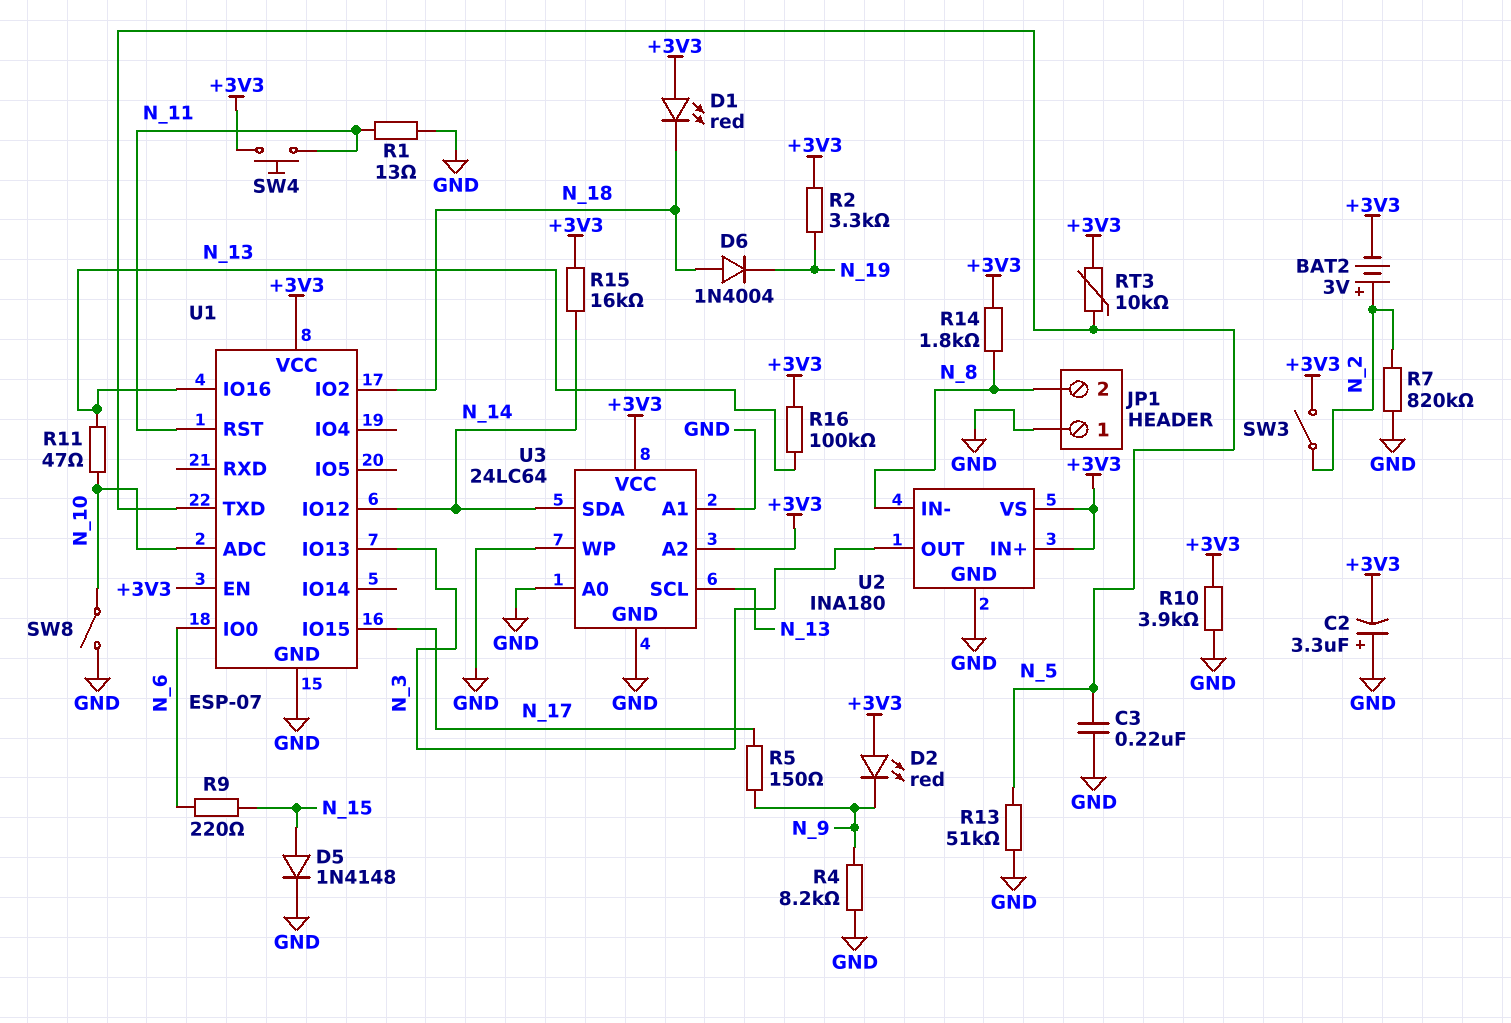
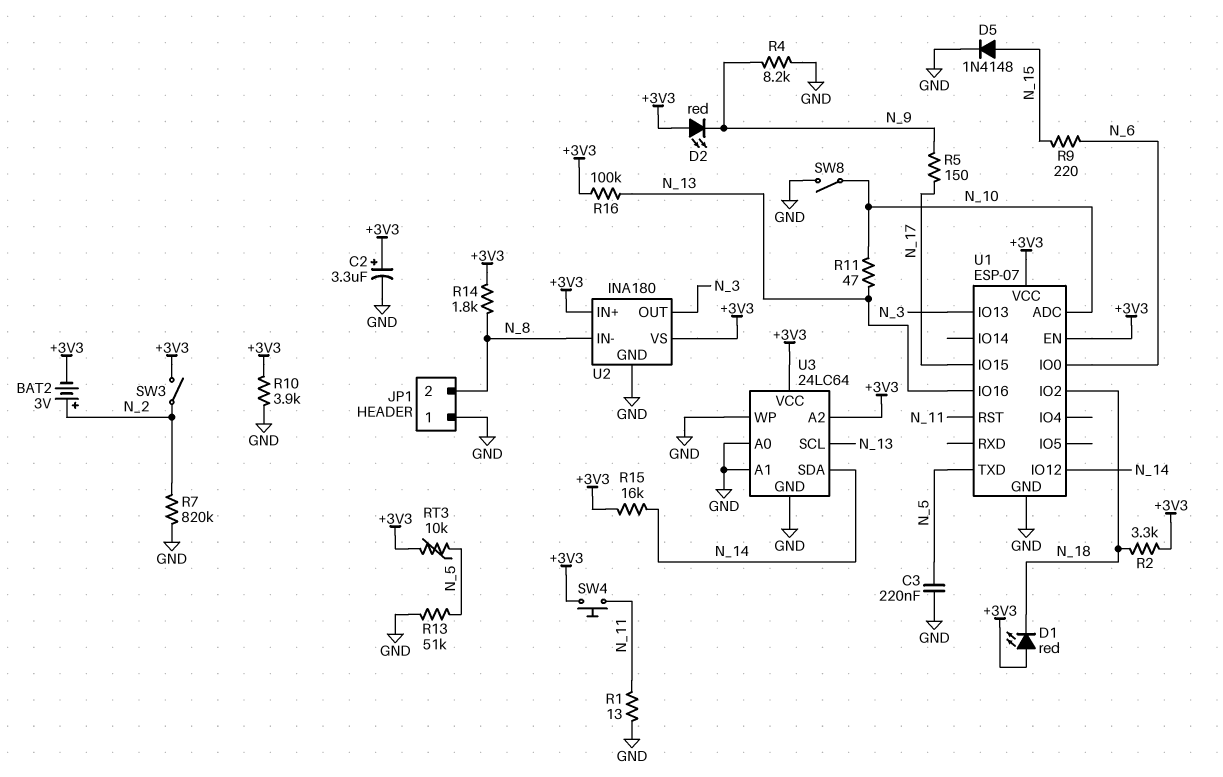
C2: 3.3uF (plus GND, minus +3V3) -> 3.3uF (plus +3V3, minus GND)
D6: diode 1N4004 (A N_18, K N_19) -> none
R2: 3.3k (+3V3, N_19) -> 3.3k (+3V3, N_18)

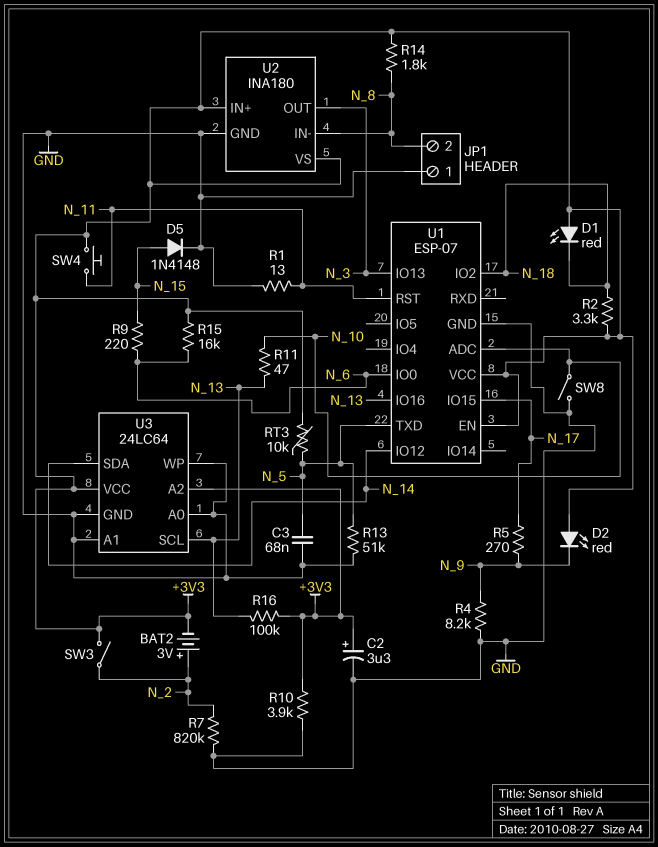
C3: 220nF (GND, N_5) -> 68nF (GND, N_5)
R5: 150 (N_9, N_17) -> 270 (N_9, N_17)
R15: 16k (+3V3, N_14) -> 16k (+3V3, N_6)

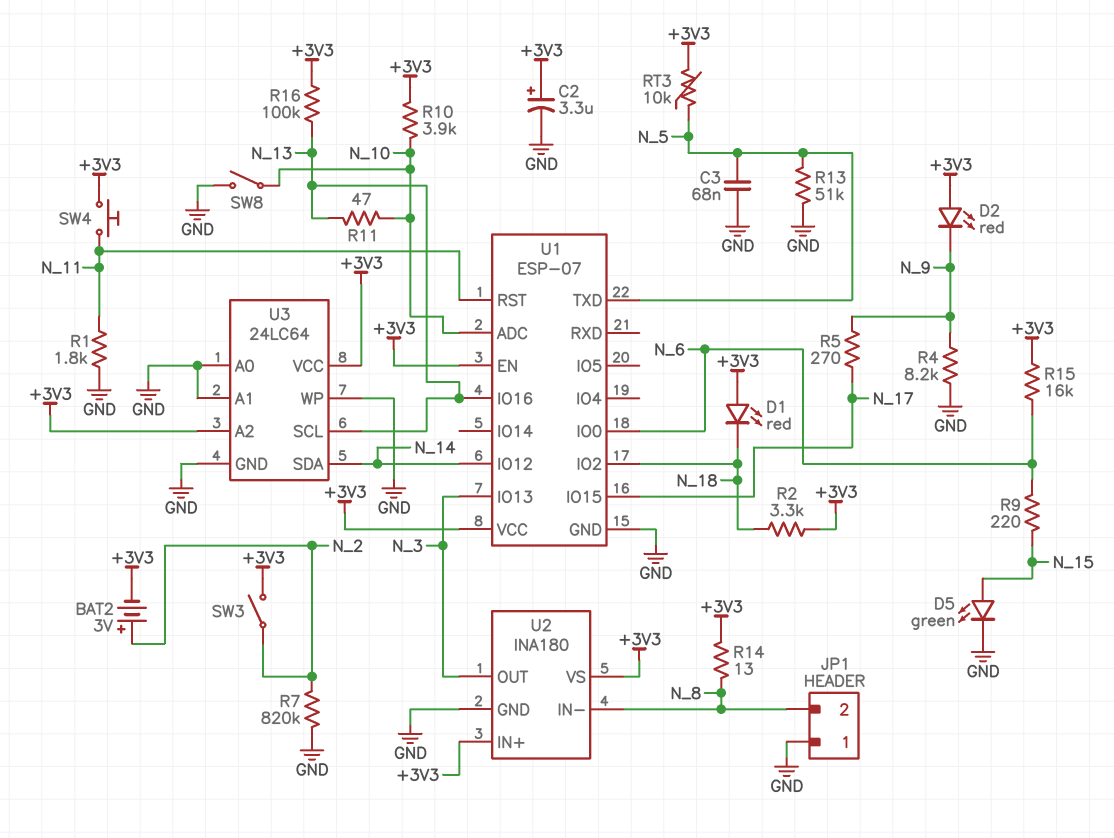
D5: diode 1N4148 (A N_15, K GND) -> LED green (A N_15, K GND)
R1: 13 (GND, N_11) -> 1.8k (GND, N_11)
R10: 3.9k (+3V3, GND) -> 3.9k (+3V3, N_10)
R14: 1.8k (+3V3, N_8) -> 13 (+3V3, N_8)

